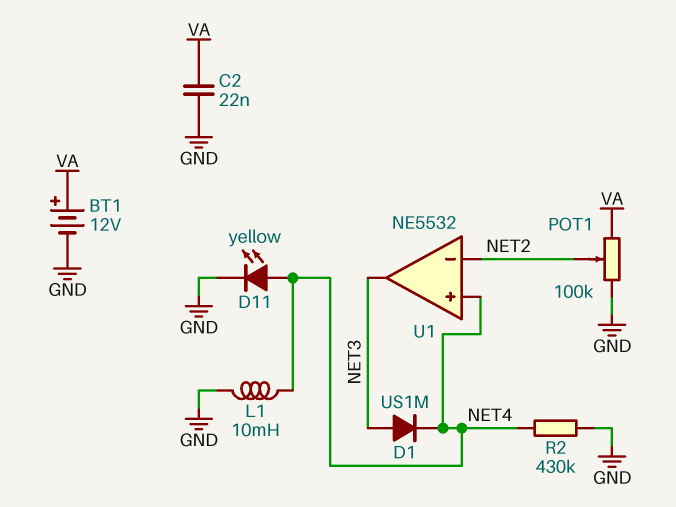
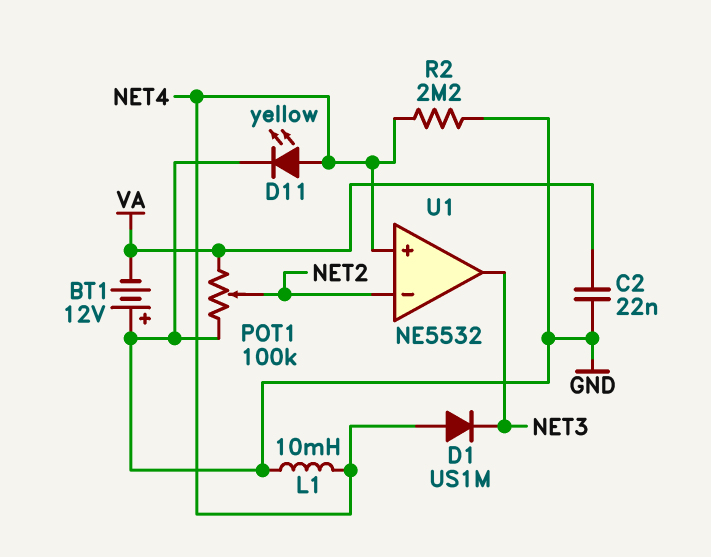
BT1: 12V (plus VA, minus GND) -> 12V (plus GND, minus VA)
D1: diode US1M (A NET3, K NET4) -> diode US1M (A NET4, K NET3)
R2: 430k (GND, NET4) -> 2.2M (GND, NET4)

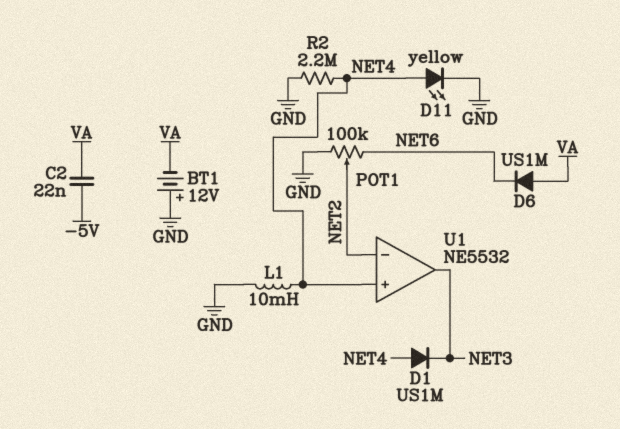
C2: 22nF (GND, VA) -> 22nF (-5V, VA)
D6: none -> diode US1M (A VA, K NET6)
POT1: 100k (GND, VA, wiper NET2) -> 100k (GND, NET6, wiper NET2)

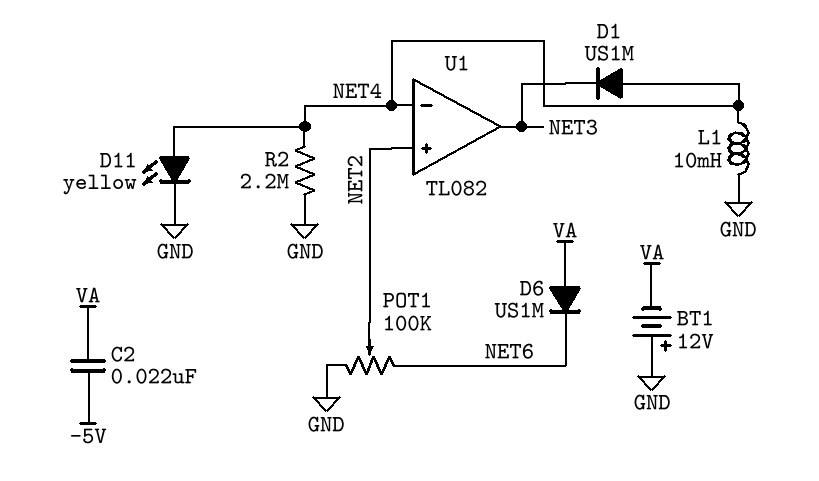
U1: NE5532 -> TL082
U1 pin in+: NET4 -> NET2
U1 pin in-: NET2 -> NET4

